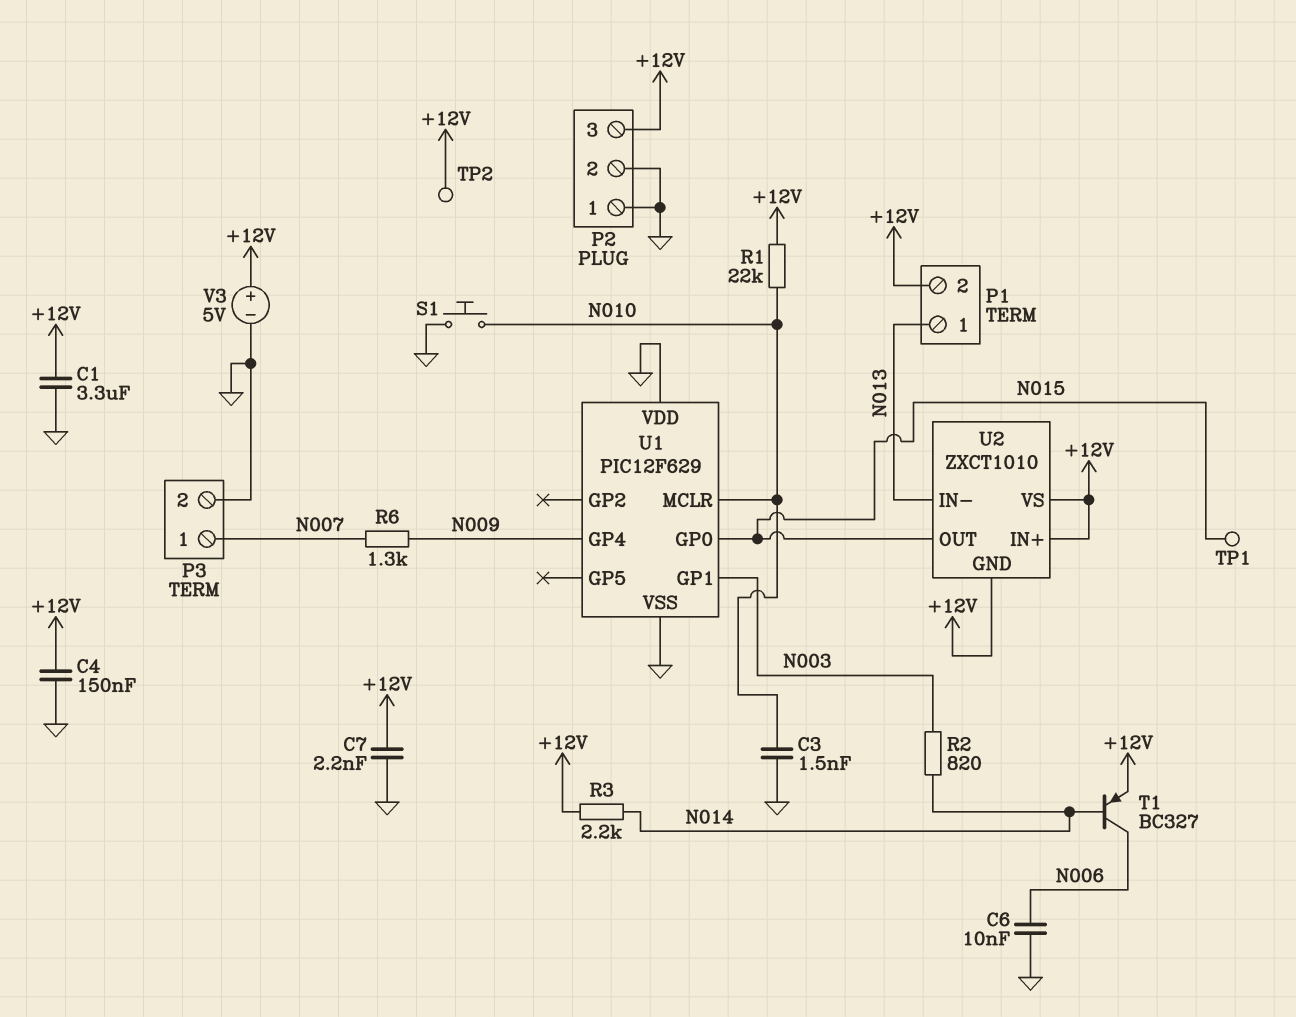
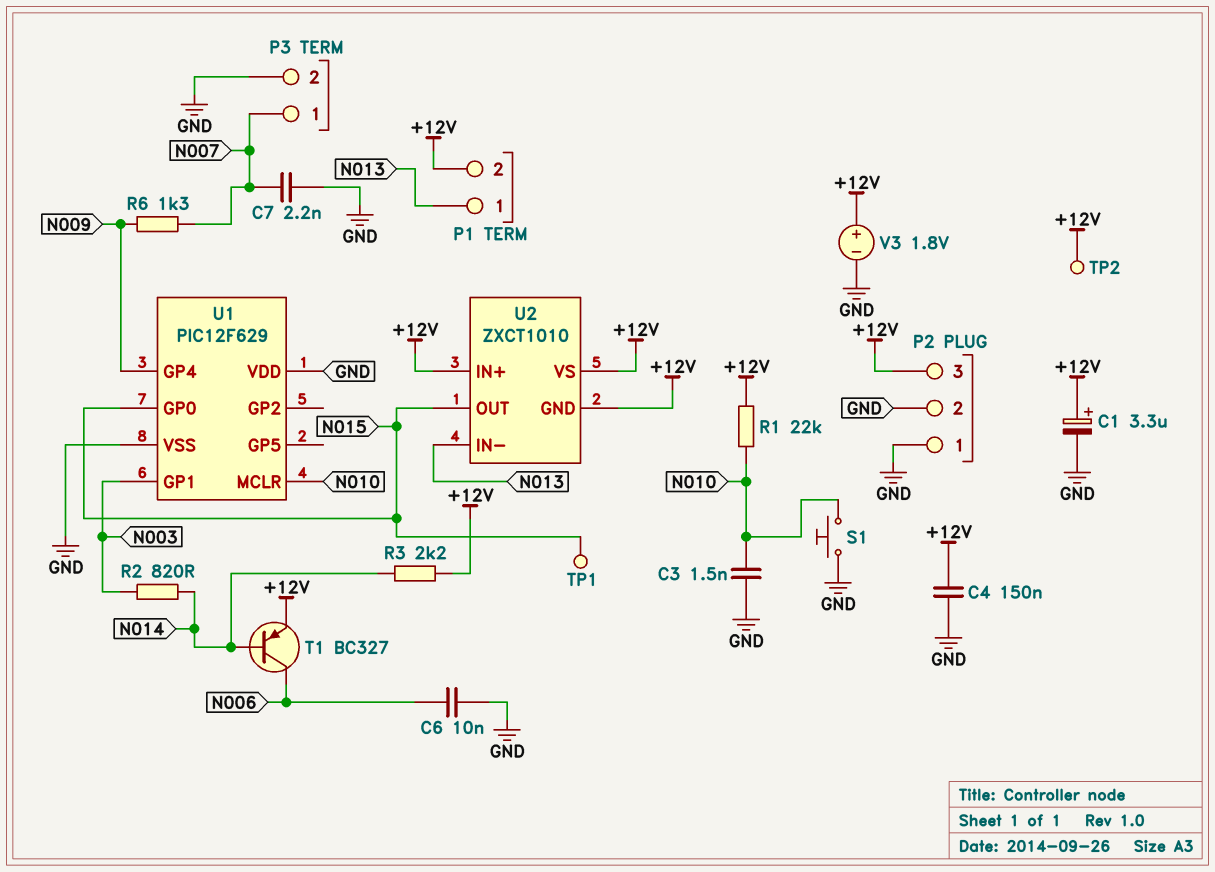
C1: 3.3uF (+12V, GND) -> 3.3uF (plus +12V, minus GND)
C7: 2.2nF (+12V, GND) -> 2.2nF (GND, N007)
V3: 5V (plus +12V, minus GND) -> 1.8V (plus +12V, minus GND)

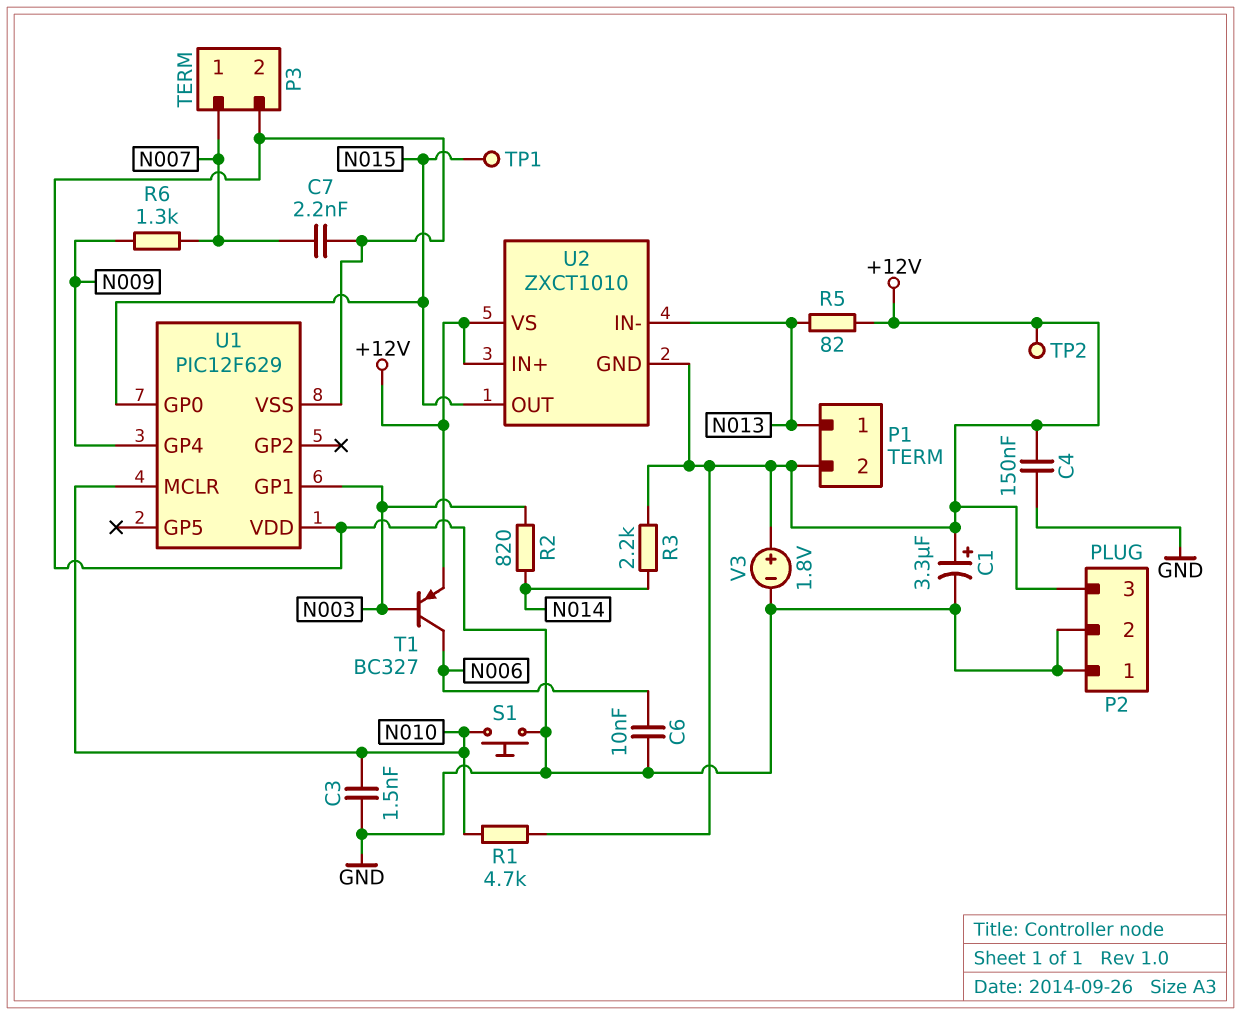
R1: 22k (+12V, N010) -> 4.7k (+12V, N010)
R5: none -> 82 (+12V, N013)
T1: PNP BC327 (B N014, C N006, E +12V) -> PNP BC327 (B N003, C N006, E +12V)

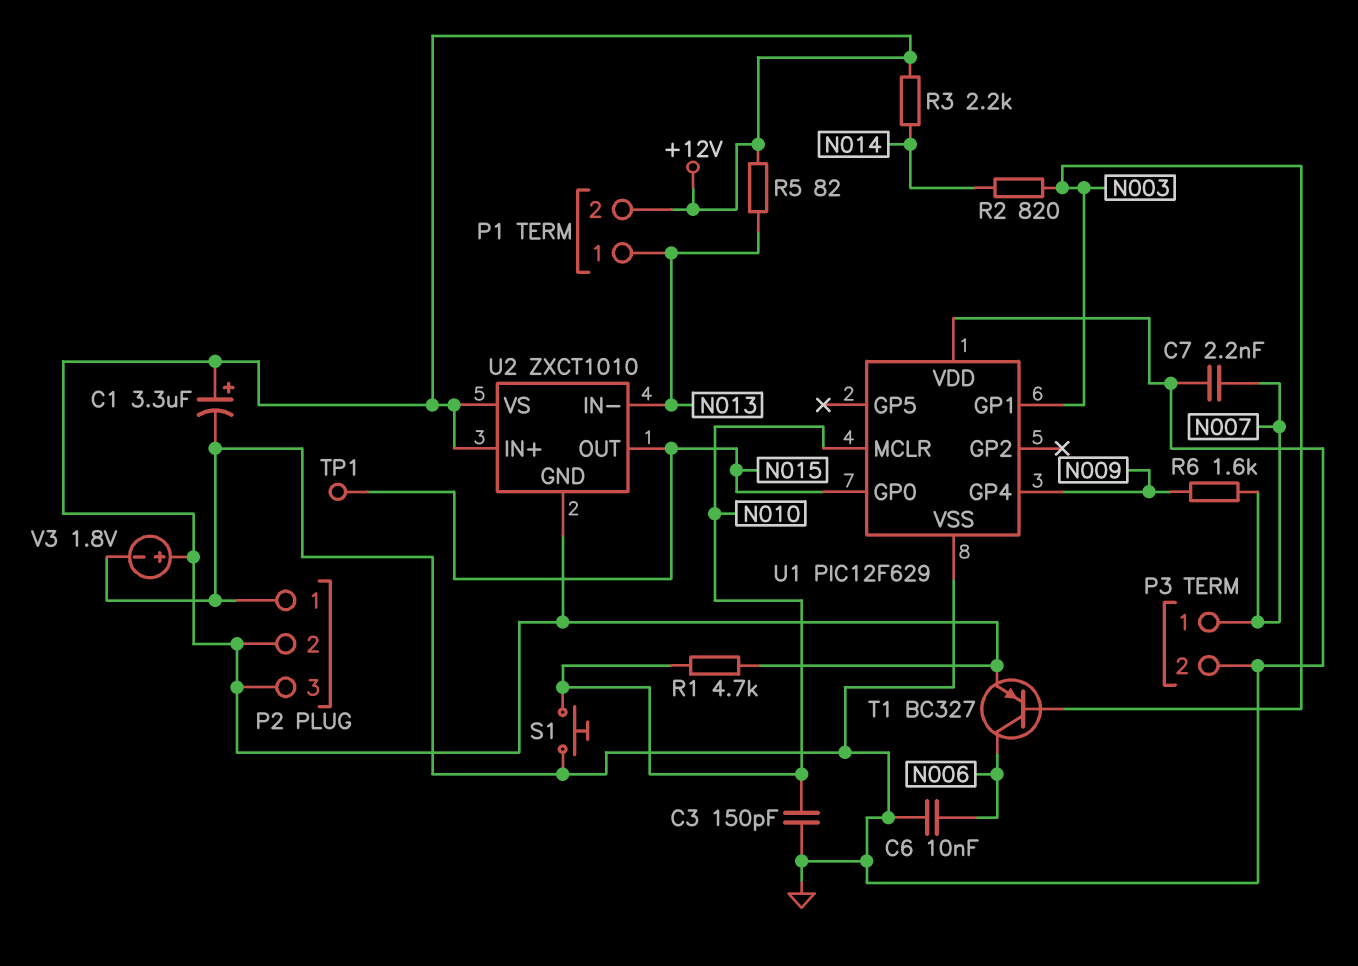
C3: 1.5nF (GND, N010) -> 150pF (GND, N010)
C4: 150nF (+12V, GND) -> none
P2 pin 2: GND -> +12V
R6: 1.3k (N007, N009) -> 1.6k (N007, N009)
TP2: test point (+12V) -> none

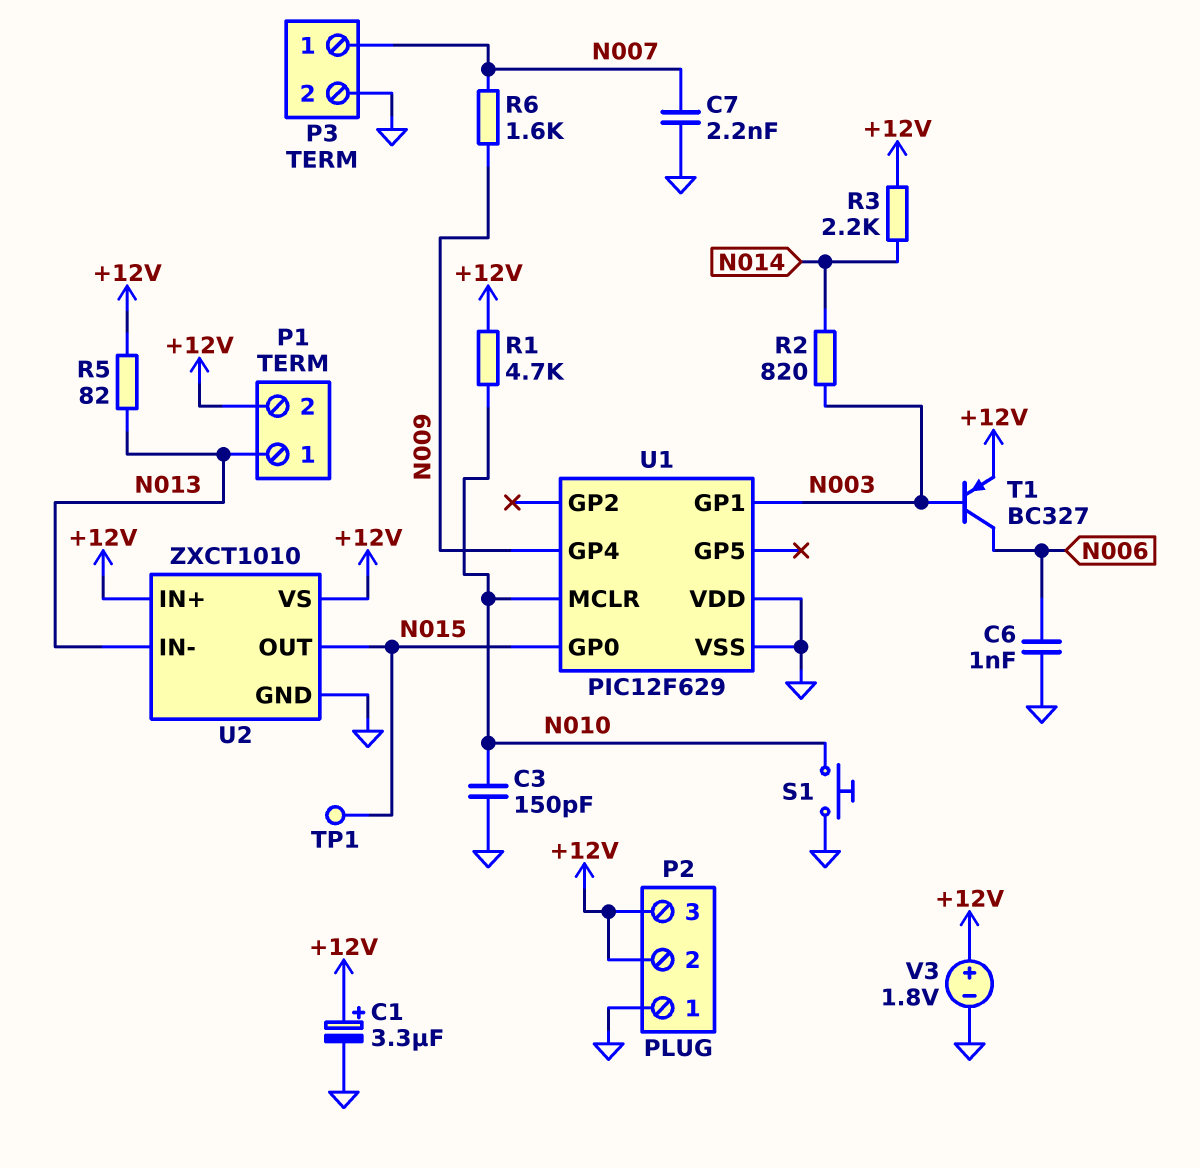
C6: 10nF (GND, N006) -> 1nF (GND, N006)
U2 pin GND: +12V -> GND

